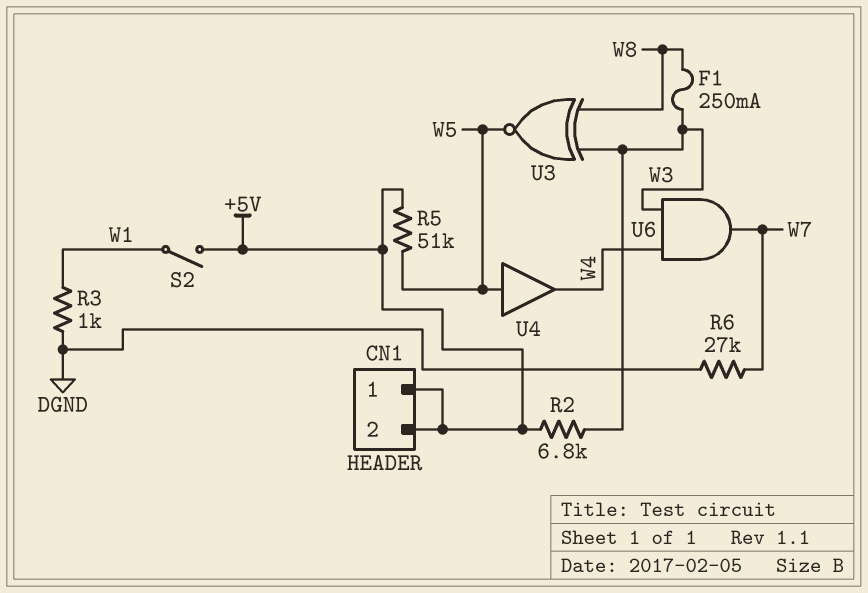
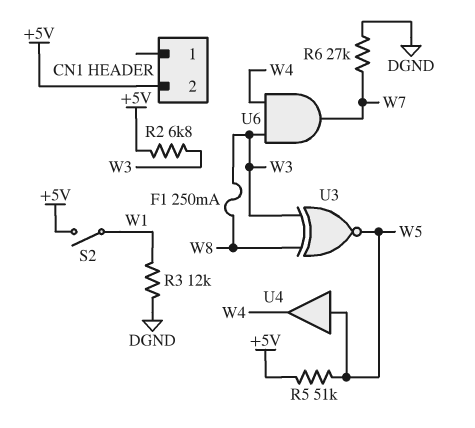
CN1 pin 1: +5V -> none
R3: 1k (DGND, W1) -> 12k (DGND, W1)

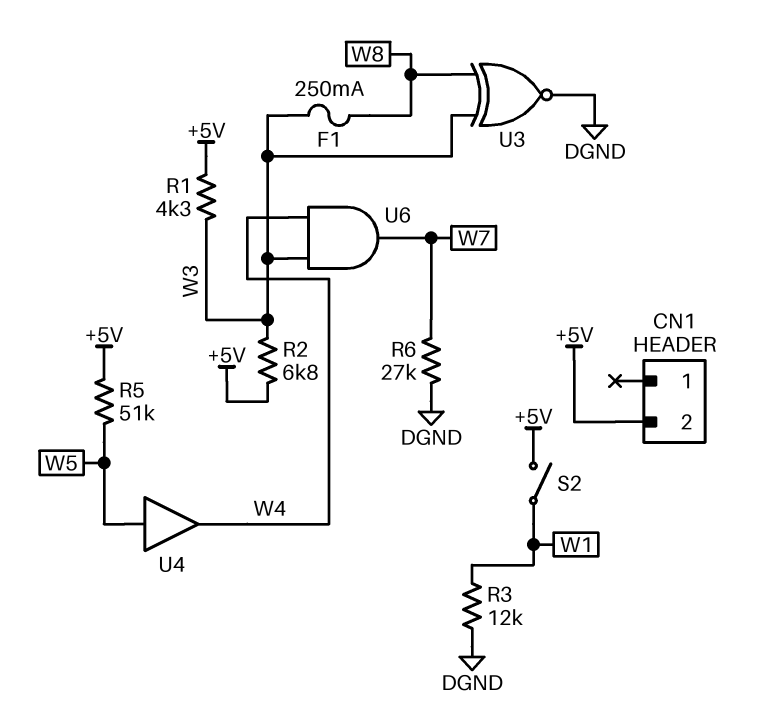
R1: none -> 4.3k (+5V, W3)
U3: XNOR (in W3, in W8, out W5) -> XNOR (in W3, in W8, out DGND)

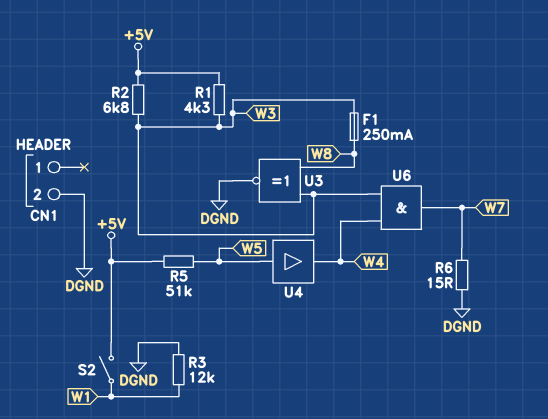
CN1 pin 2: +5V -> DGND
R6: 27k (DGND, W7) -> 15 (DGND, W7)

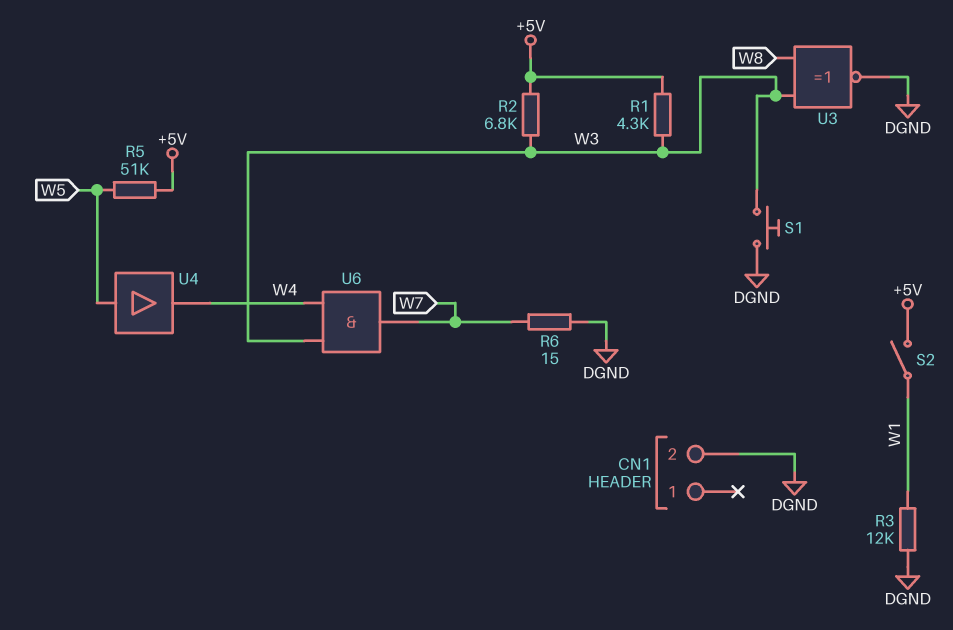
F1: 250mA (W3, W8) -> none
S1: none -> button (DGND, W3)

